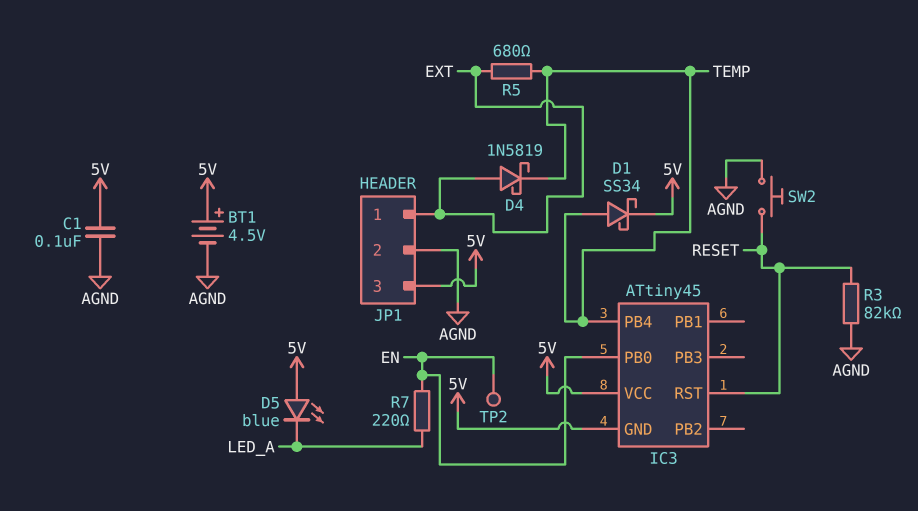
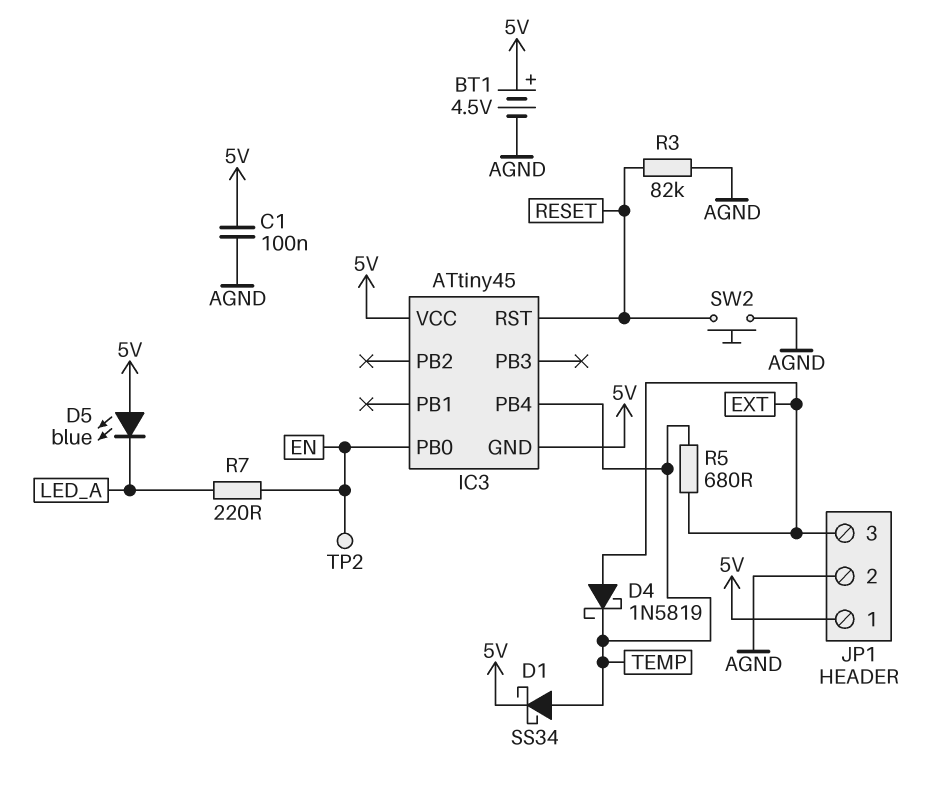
JP1 pin 1: EXT -> 5V
JP1 pin 3: 5V -> EXT

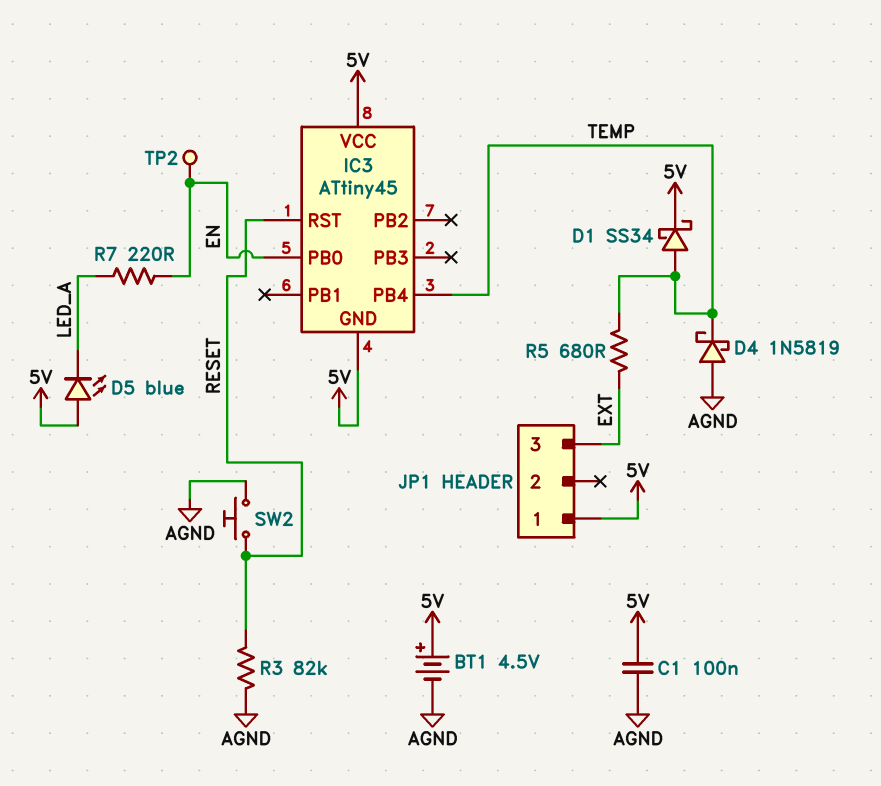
D4: schottky 1N5819 (A EXT, K TEMP) -> schottky 1N5819 (A AGND, K TEMP)
JP1 pin 2: AGND -> none

